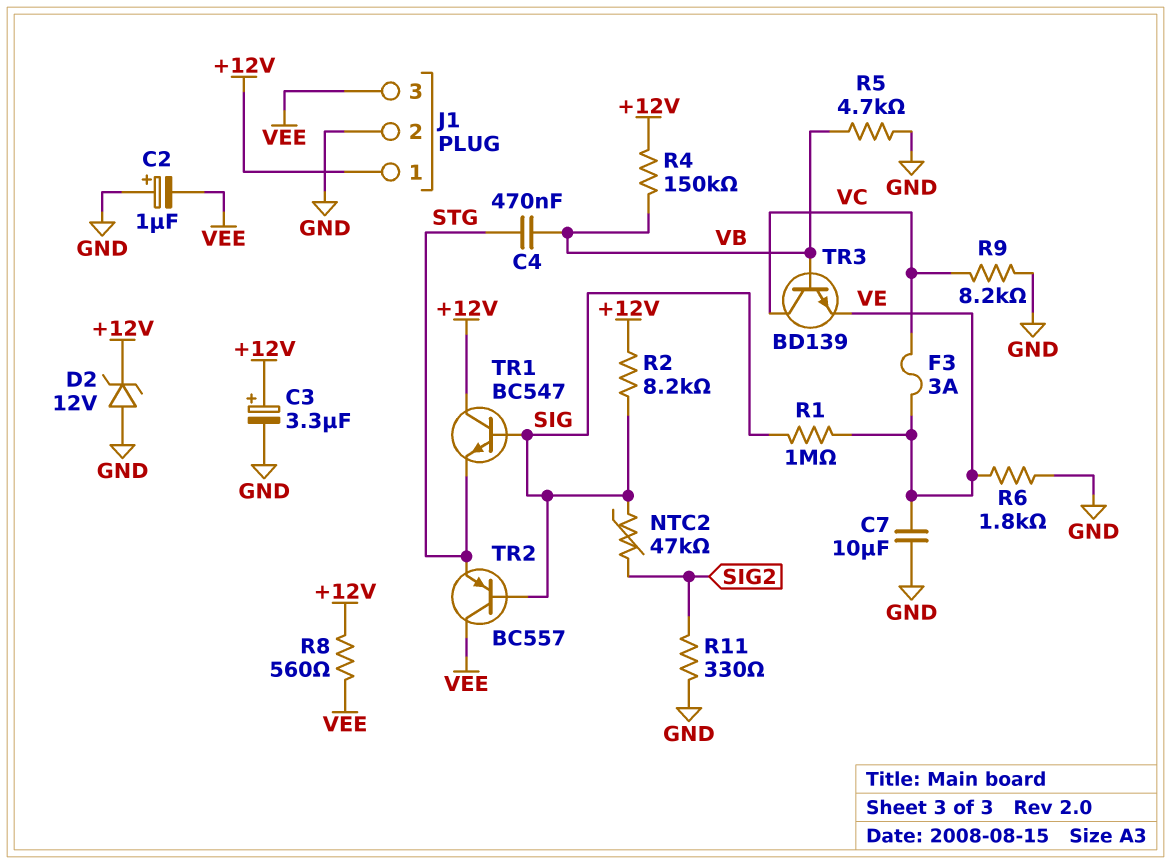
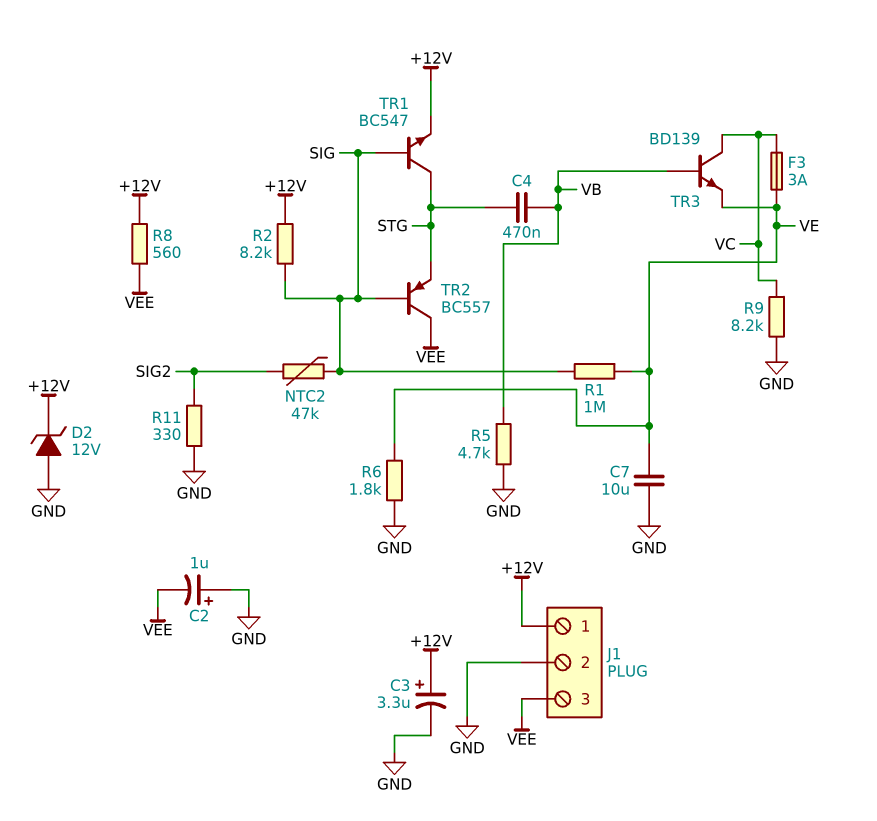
R4: 150k (+12V, VB) -> none
TR1: NPN BC547 (B SIG, C +12V, E STG) -> NPN BC547 (B SIG, C STG, E +12V)

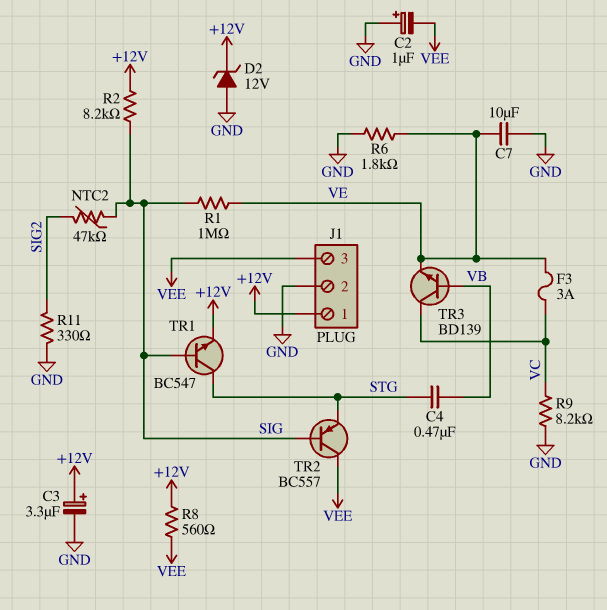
R5: 4.7k (GND, VB) -> none

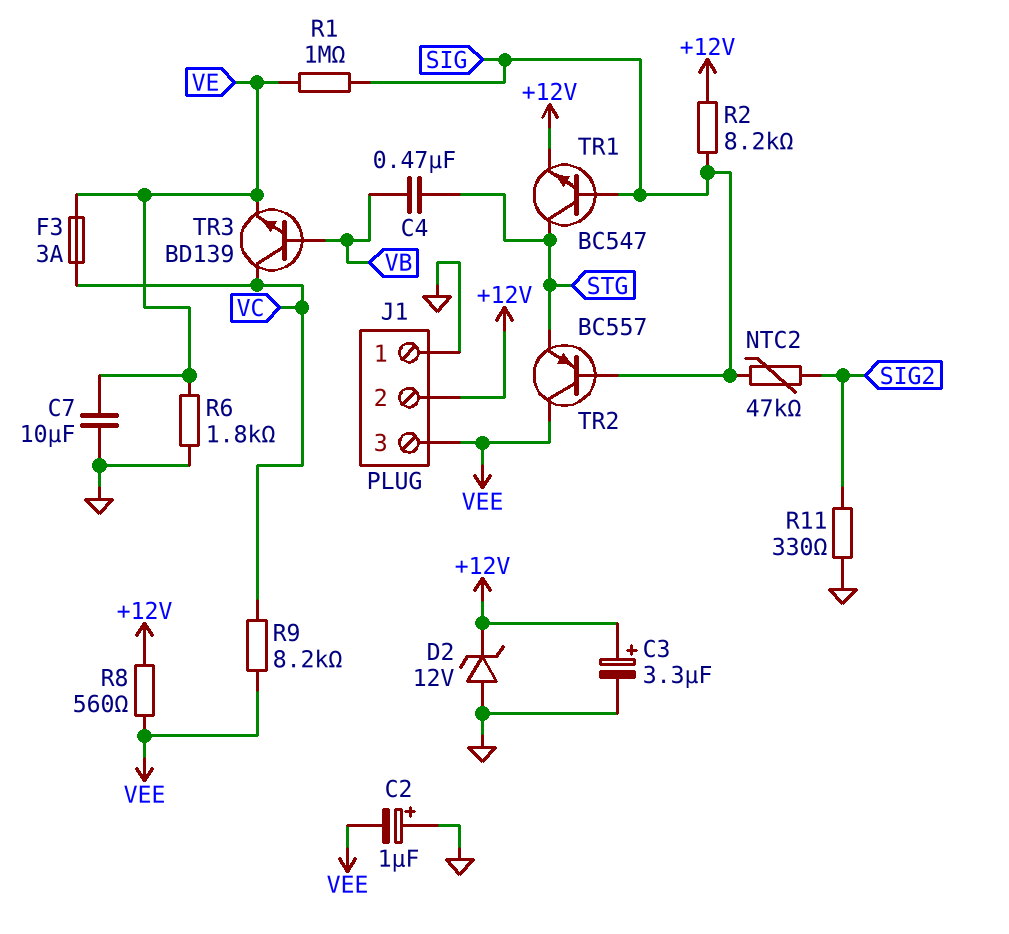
J1 pin 1: +12V -> GND
J1 pin 2: GND -> +12V
R9: 8.2k (GND, VC) -> 8.2k (VC, VEE)

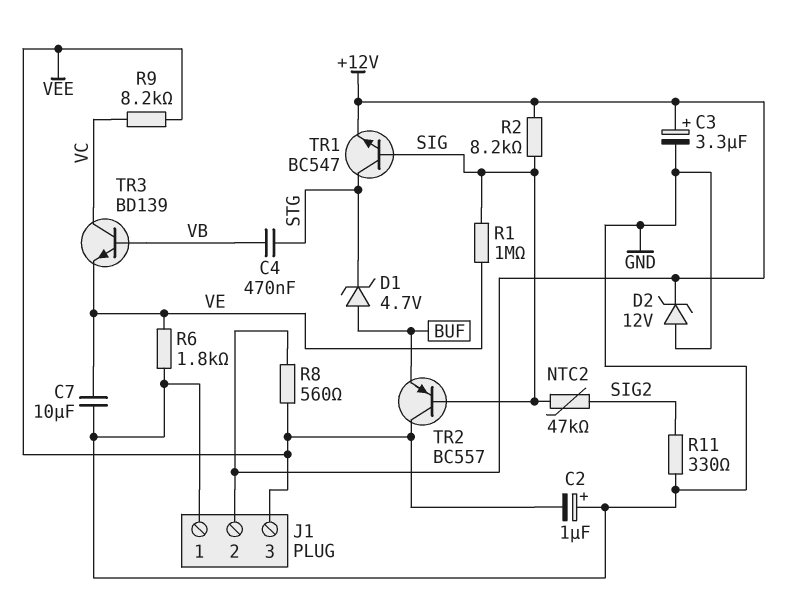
D1: none -> zener 4.7V (A BUF, K STG)
F3: 3A (VC, VE) -> none
TR2: PNP BC557 (B SIG, C VEE, E STG) -> PNP BC557 (B SIG, C VEE, E BUF)

